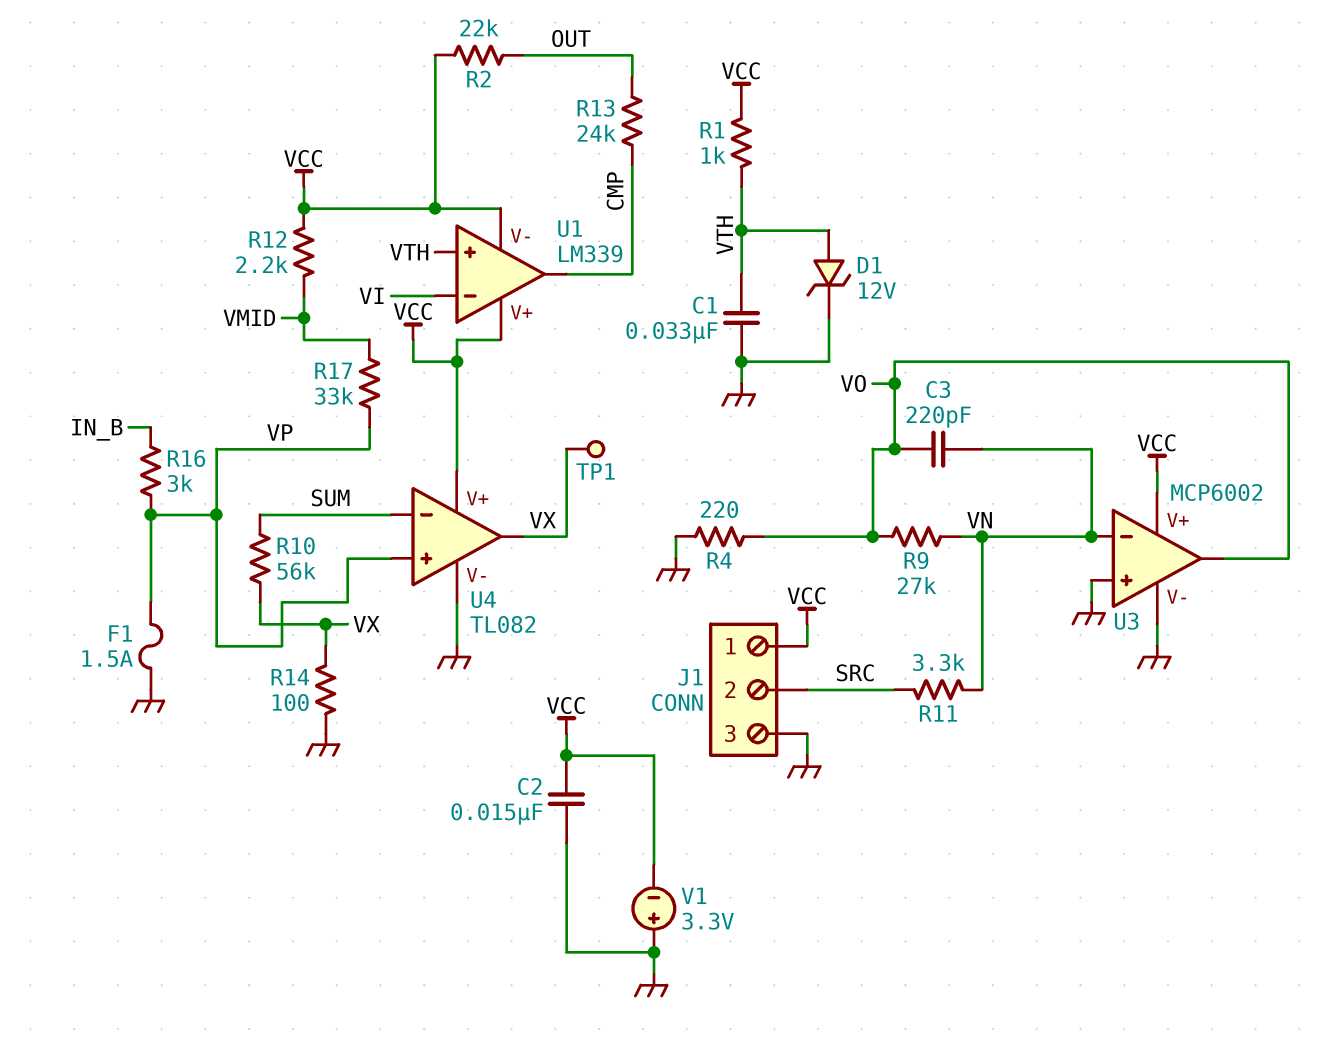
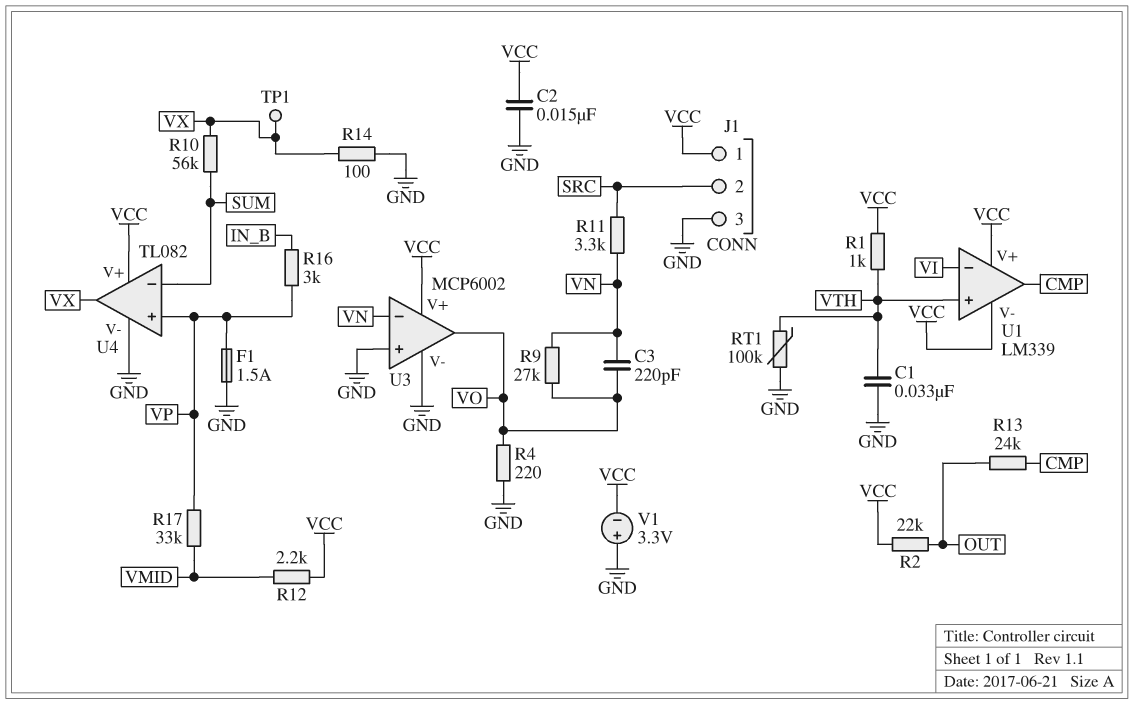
D1: zener 12V (A VTH, K GND) -> none
RT1: none -> 100k (GND, VTH)

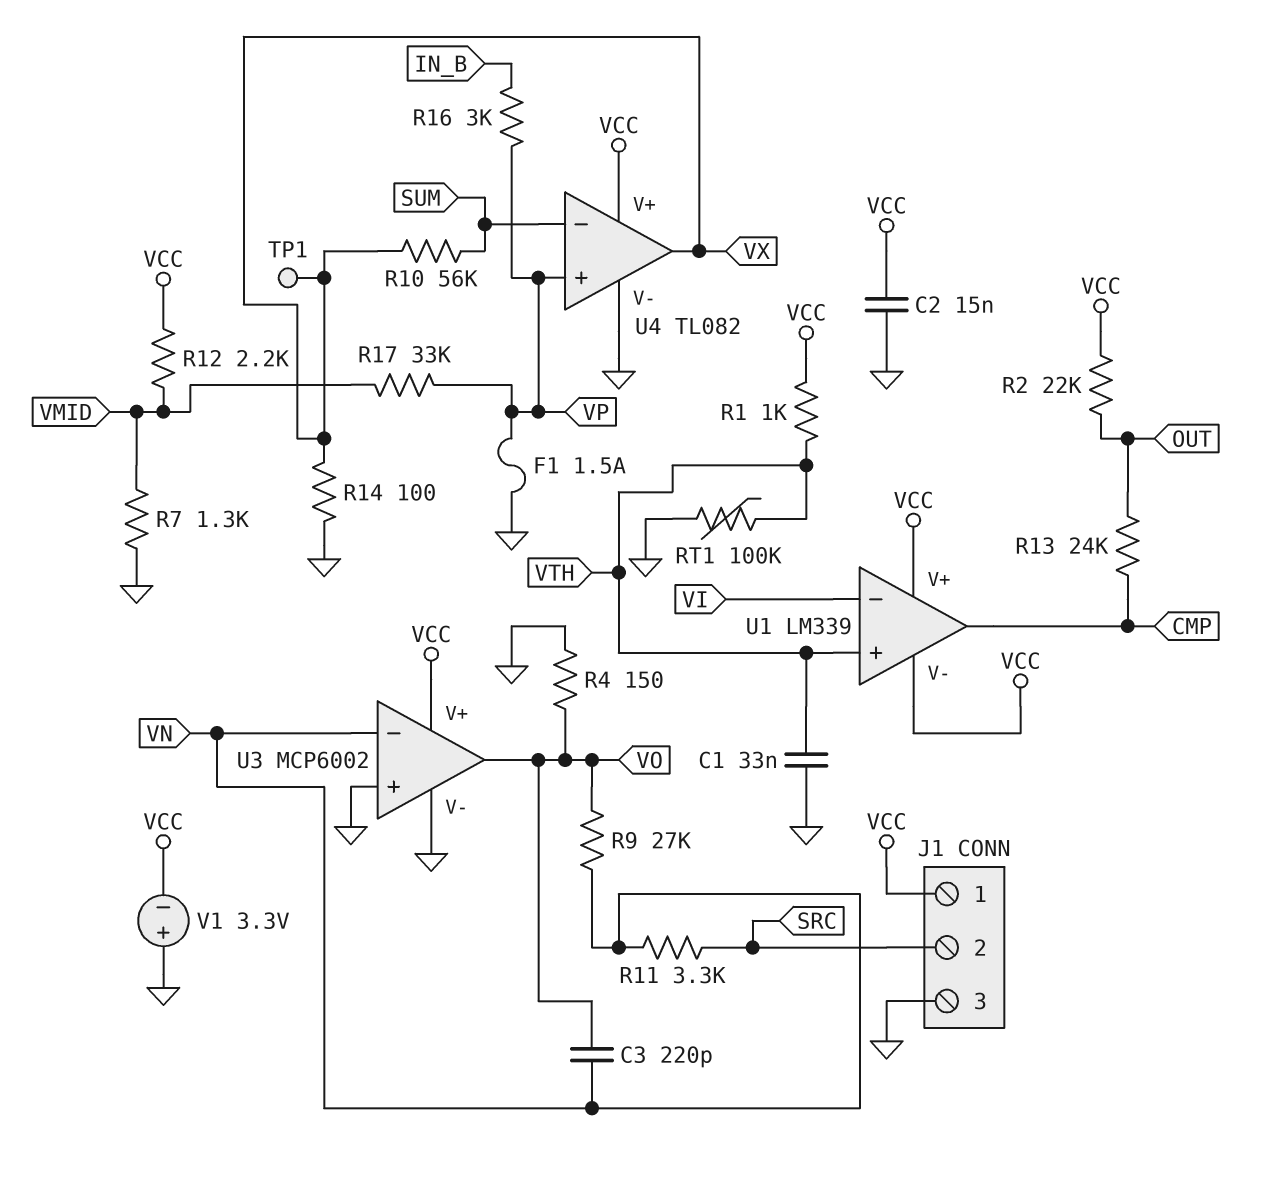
R4: 220 (GND, VO) -> 150 (GND, VO)
R7: none -> 1.3k (GND, VMID)

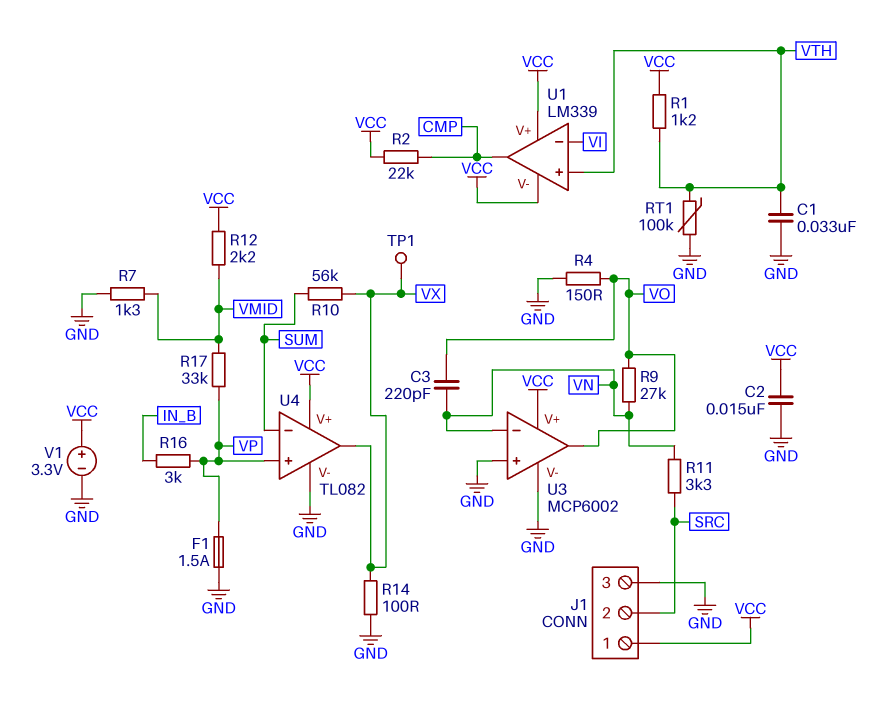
R1: 1k (VCC, VTH) -> 1.2k (VCC, VTH)
R2: 22k (OUT, VCC) -> 22k (CMP, VCC)
R13: 24k (CMP, OUT) -> none
V1: 3.3V (plus GND, minus VCC) -> 3.3V (plus VCC, minus GND)

